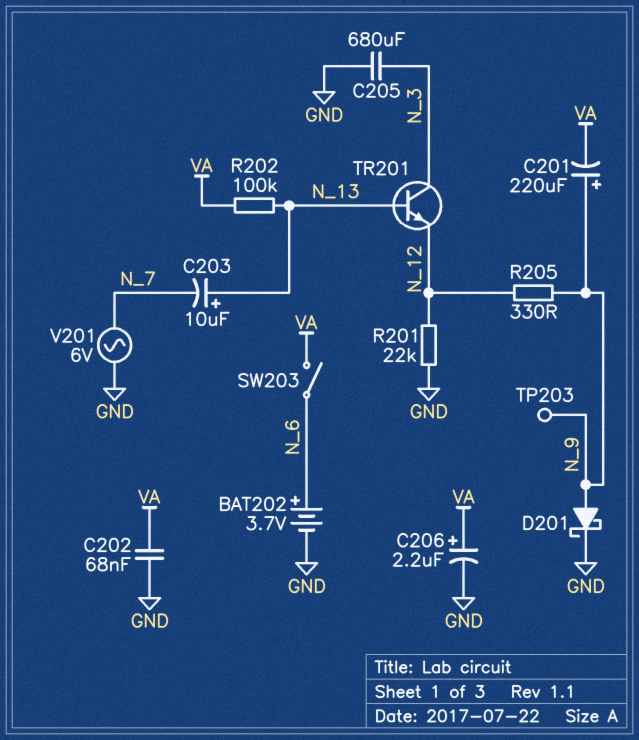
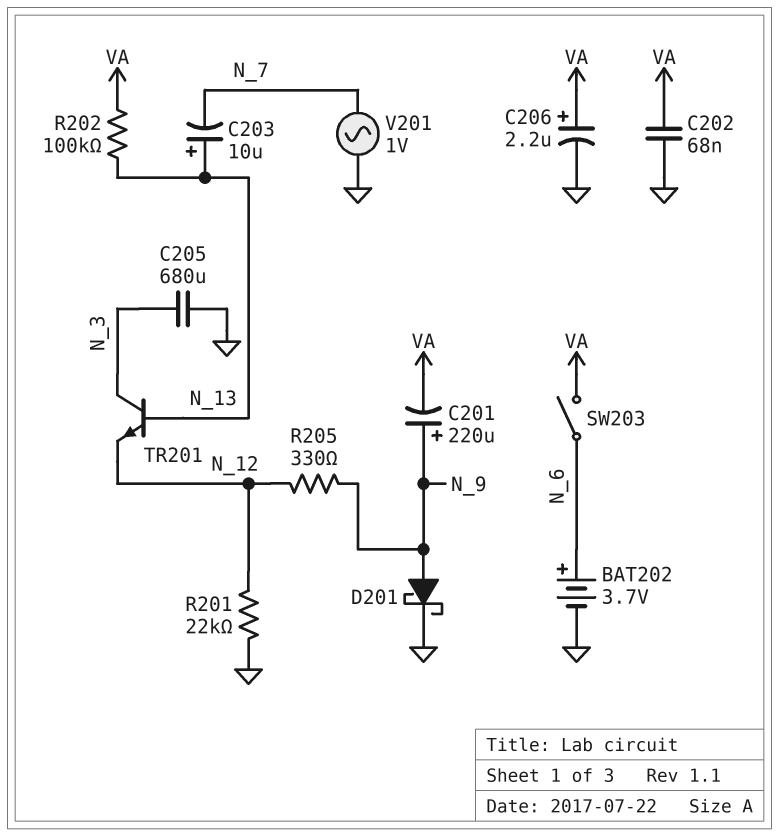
TP203: test point (N_9) -> none
V201: AC 6V (GND, N_7) -> AC 1V (GND, N_7)

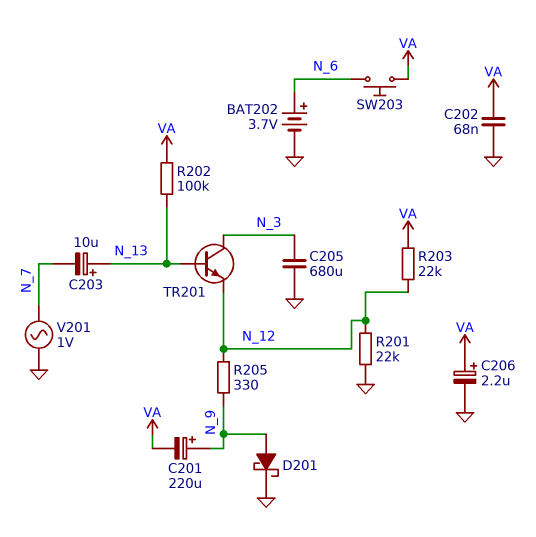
R203: none -> 22k (N_12, VA)
SW203: switch (N_6, VA) -> button (N_6, VA)

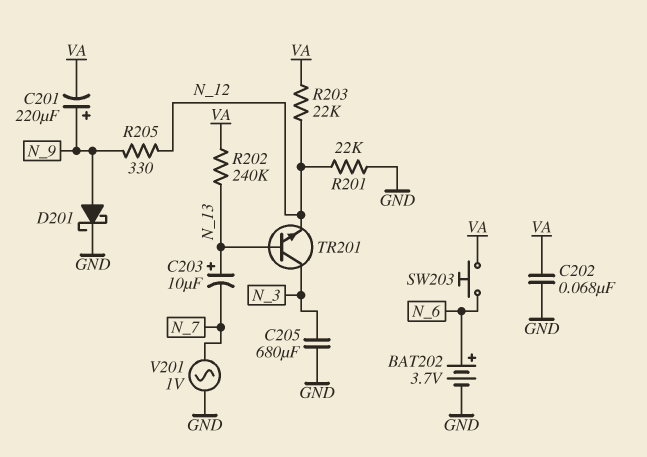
C206: 2.2uF (plus VA, minus GND) -> none
R202: 100k (N_13, VA) -> 240k (N_13, VA)

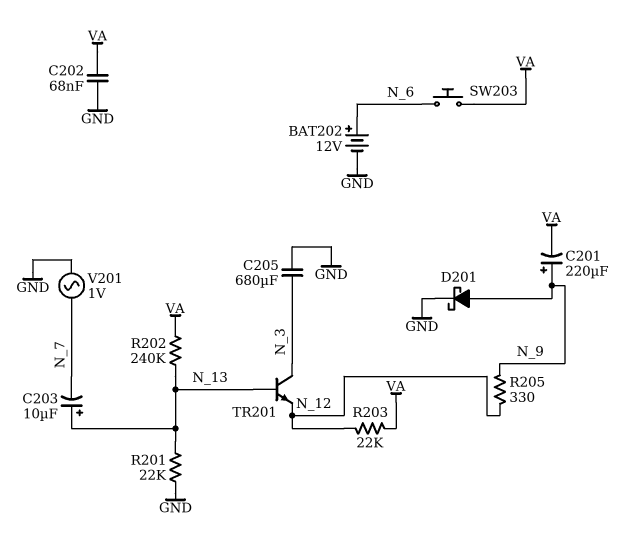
BAT202: 3.7V (plus N_6, minus GND) -> 12V (plus N_6, minus GND)
R201: 22k (GND, N_12) -> 22k (GND, N_13)

